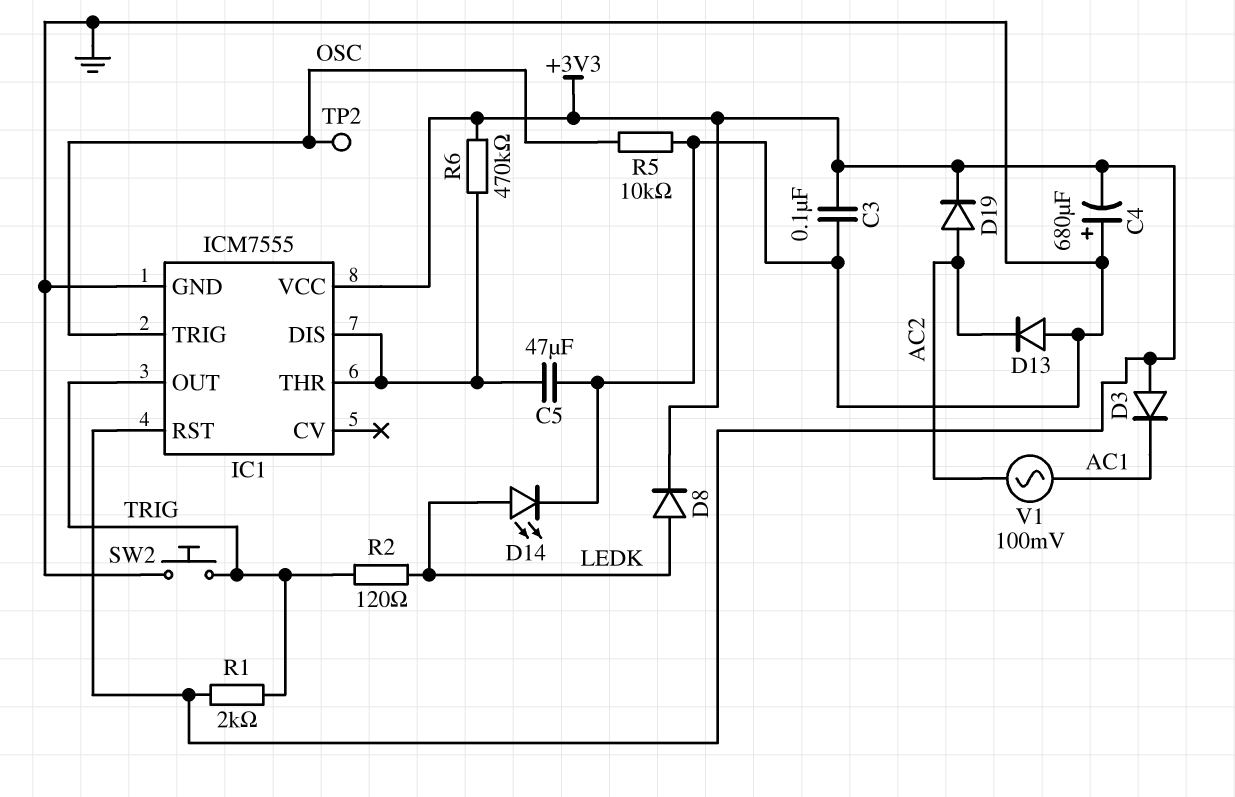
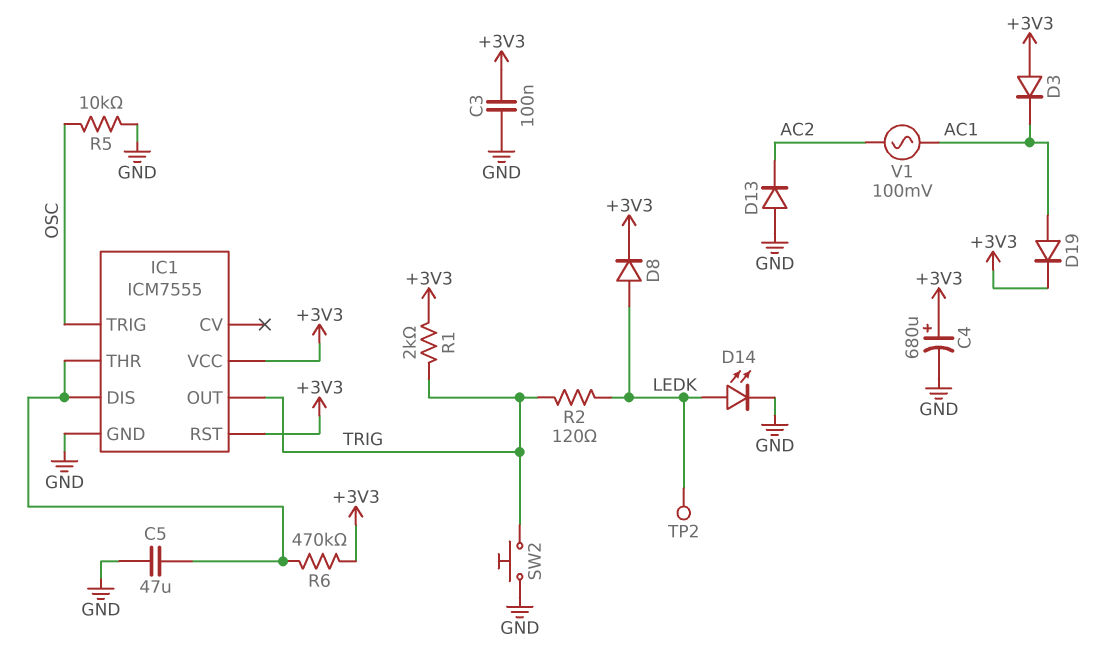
C4: 680uF (plus GND, minus +3V3) -> 680uF (plus +3V3, minus GND)
D19: diode (A AC2, K +3V3) -> diode (A AC1, K +3V3)
TP2: test point (OSC) -> test point (LEDK)

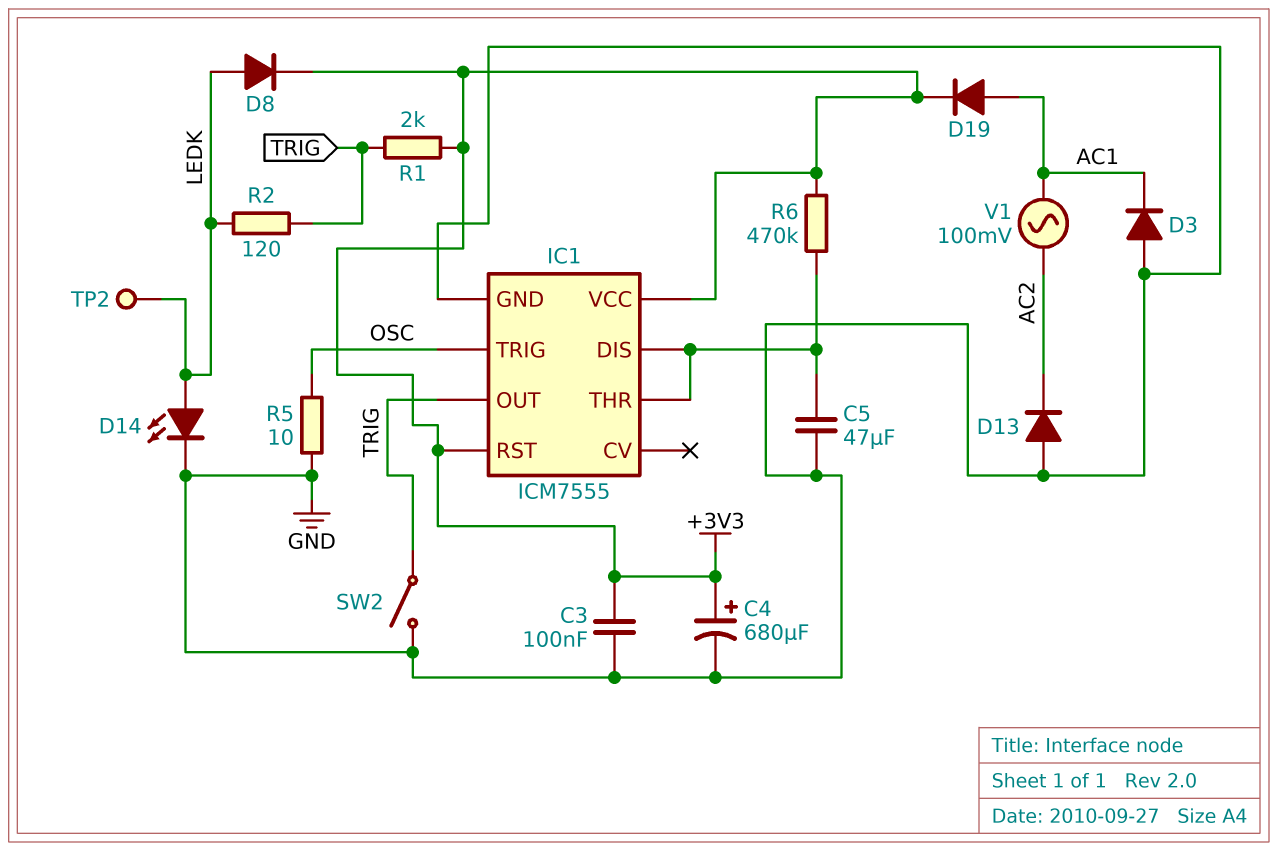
D3: diode (A +3V3, K AC1) -> diode (A GND, K AC1)
R5: 10k (GND, OSC) -> 10 (GND, OSC)
SW2: button (GND, TRIG) -> switch (GND, TRIG)

